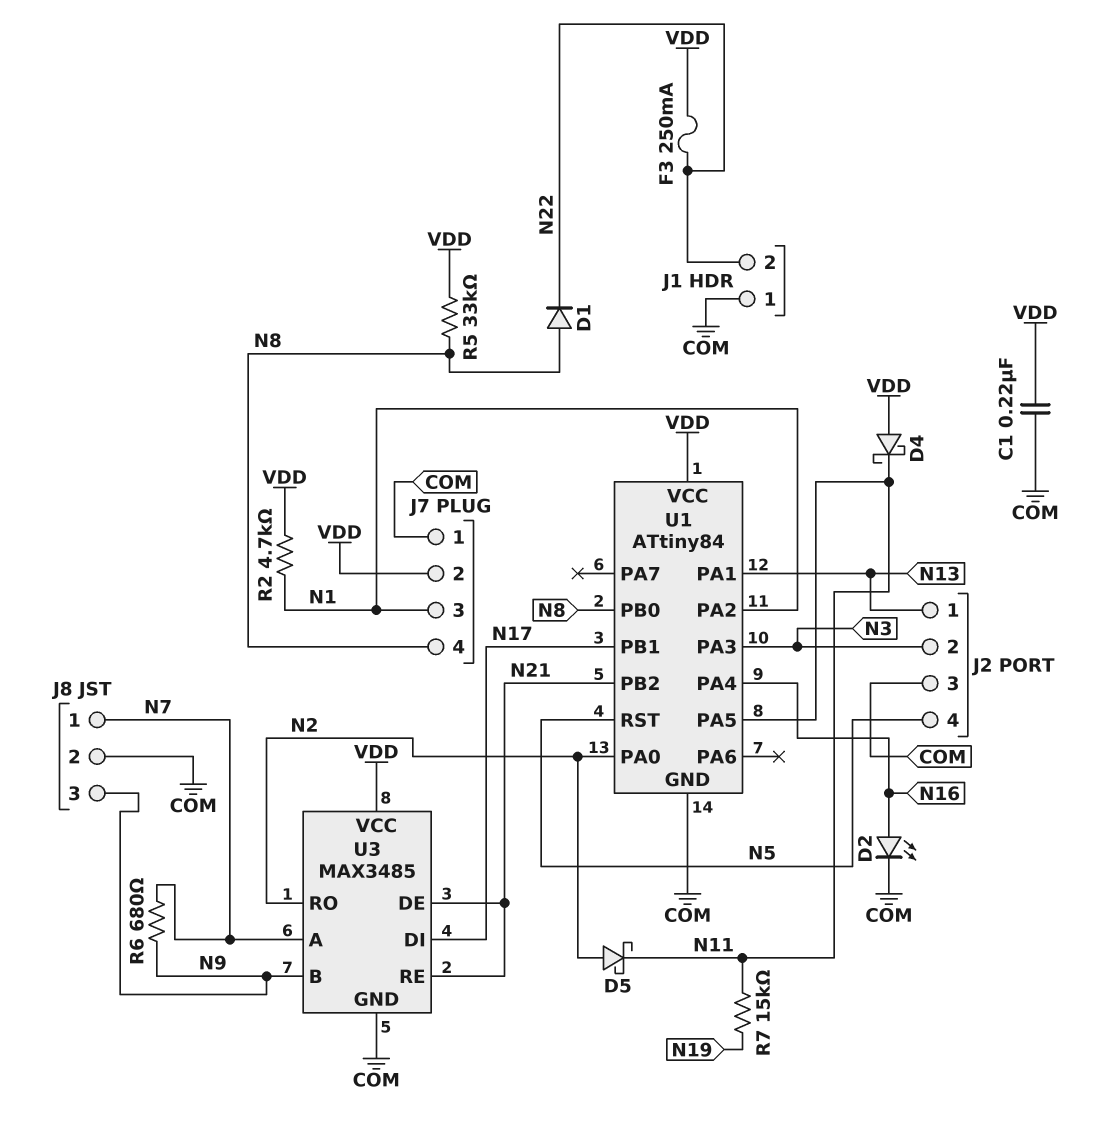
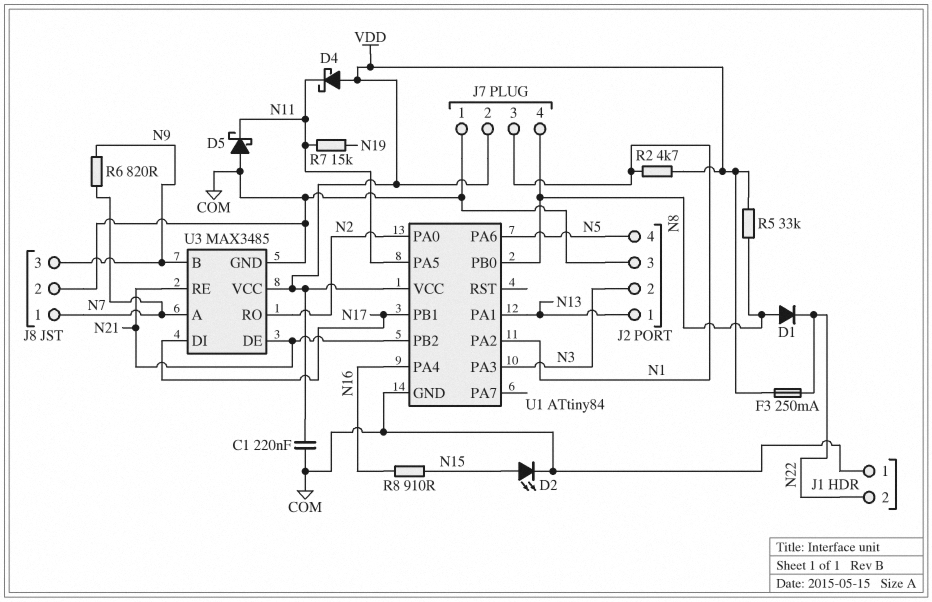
D2: LED (A N16, K COM) -> LED (A N15, K COM)
D5: schottky (A N2, K N11) -> schottky (A COM, K N11)
R6: 680 (N7, N9) -> 820 (N7, N9)
R8: none -> 910 (N15, N16)
U1 pin PA6: none -> N5
U1 pin RST: N5 -> none

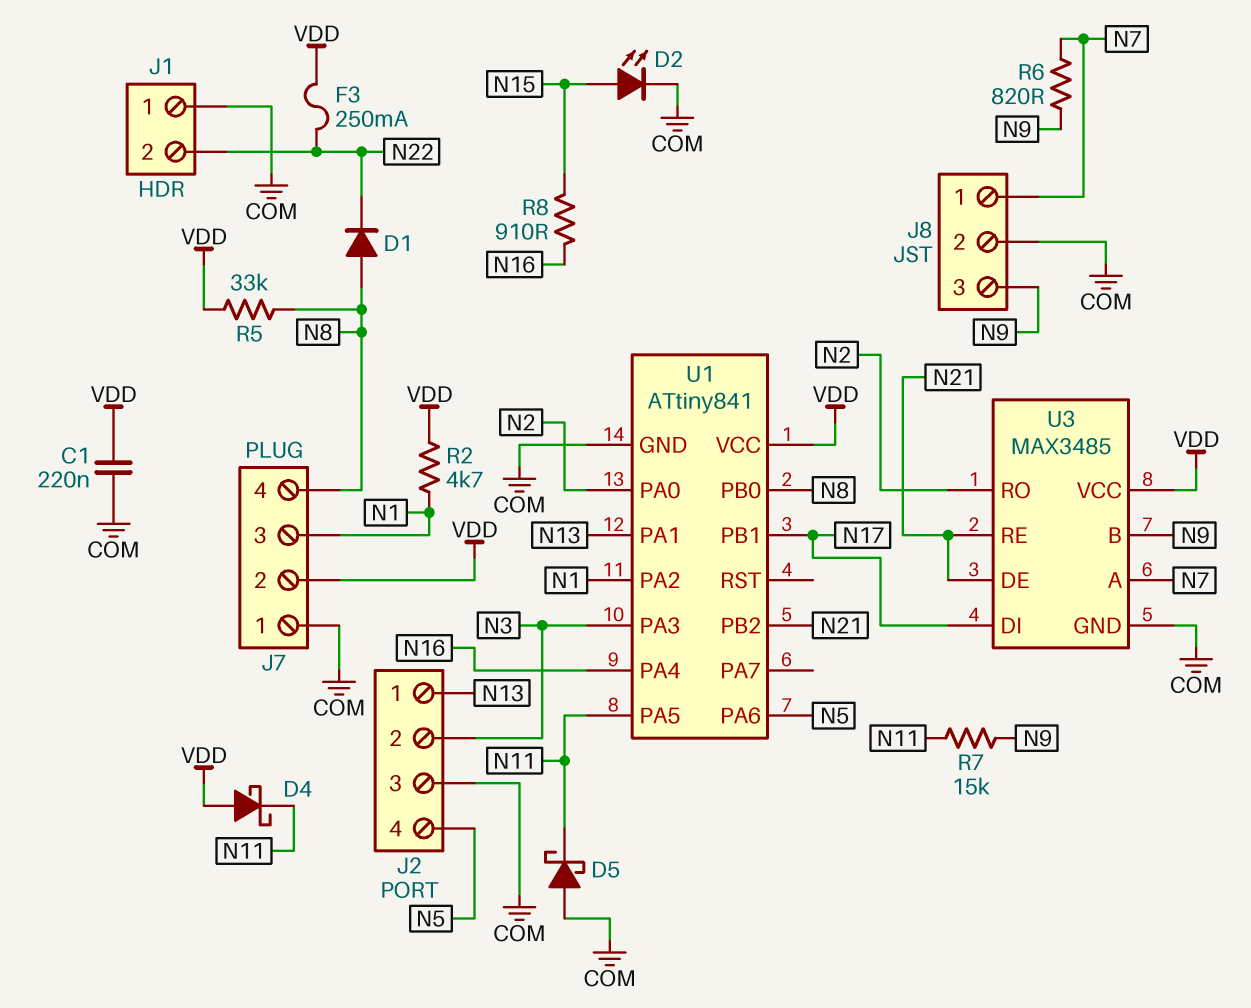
R7: 15k (N11, N19) -> 15k (N9, N11)
U1: ATtiny84 -> ATtiny841

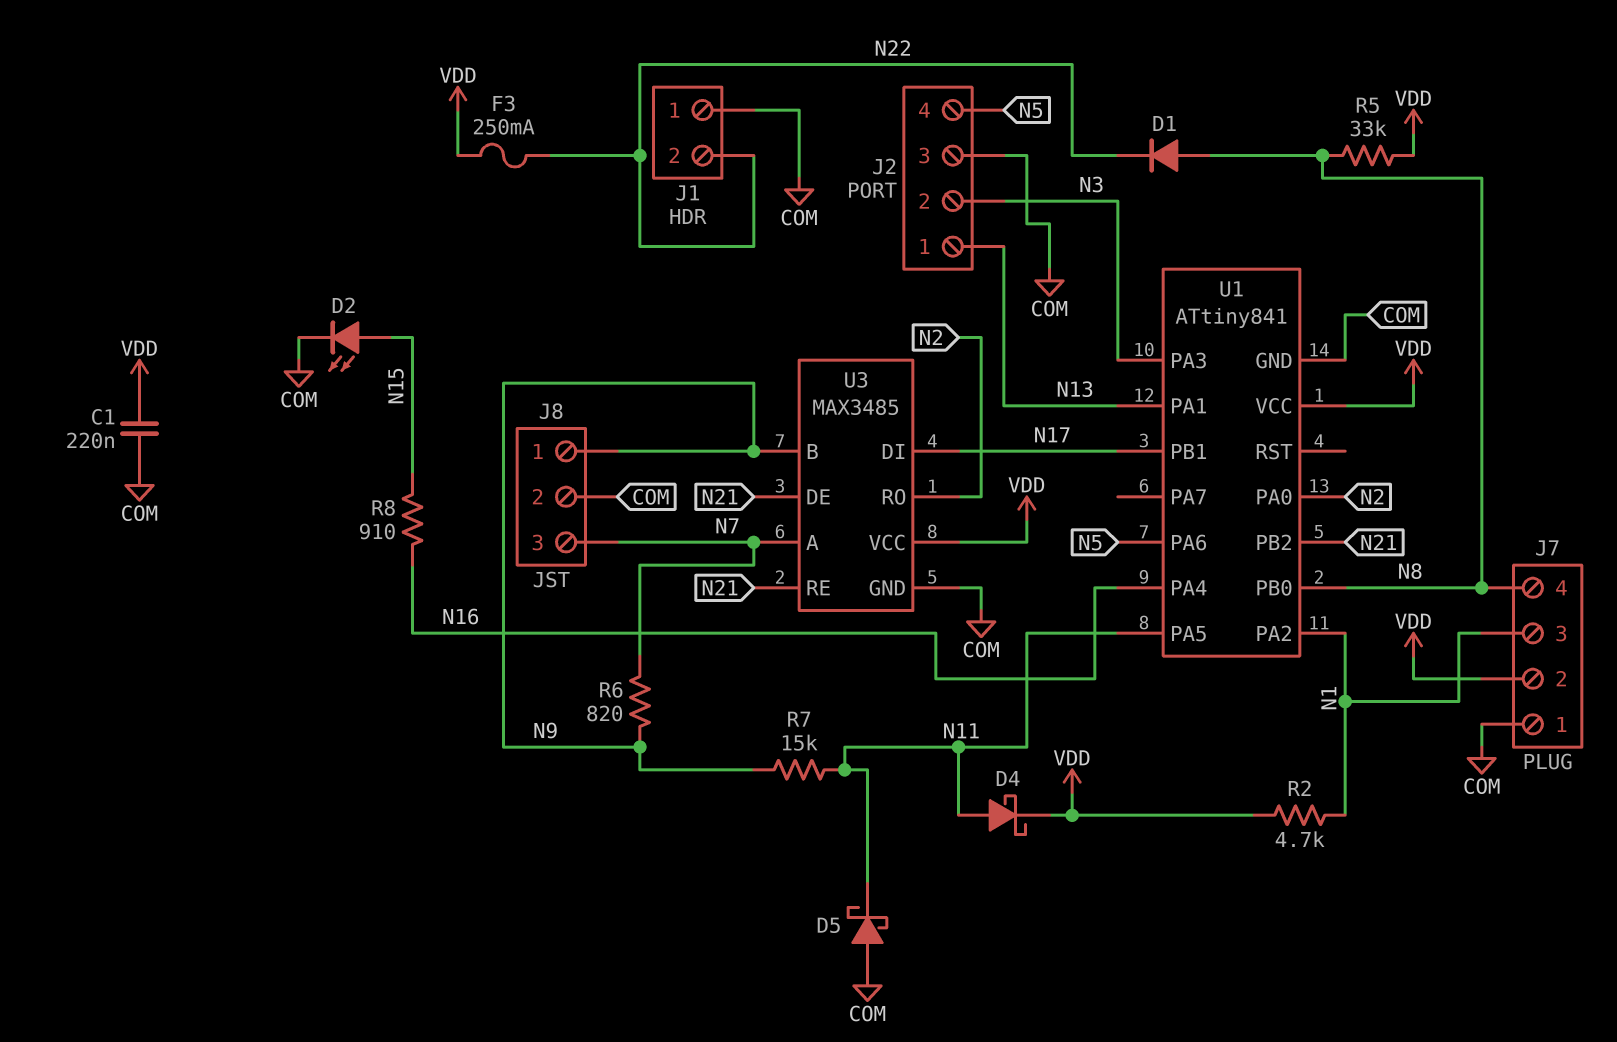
D4: schottky (A VDD, K N11) -> schottky (A N11, K VDD)
J8 pin 1: N7 -> N9
J8 pin 3: N9 -> N7

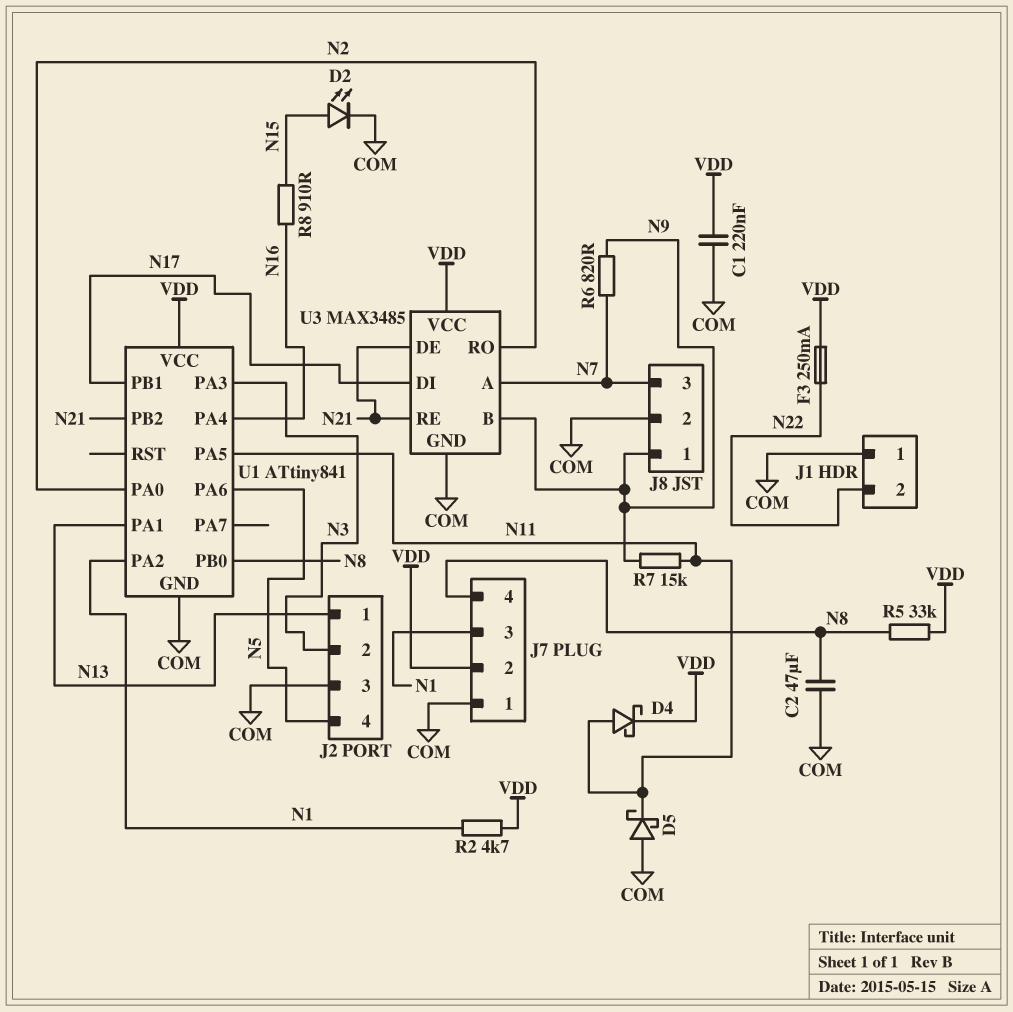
C2: none -> 47uF (COM, N8)
D1: diode (A N8, K N22) -> none

